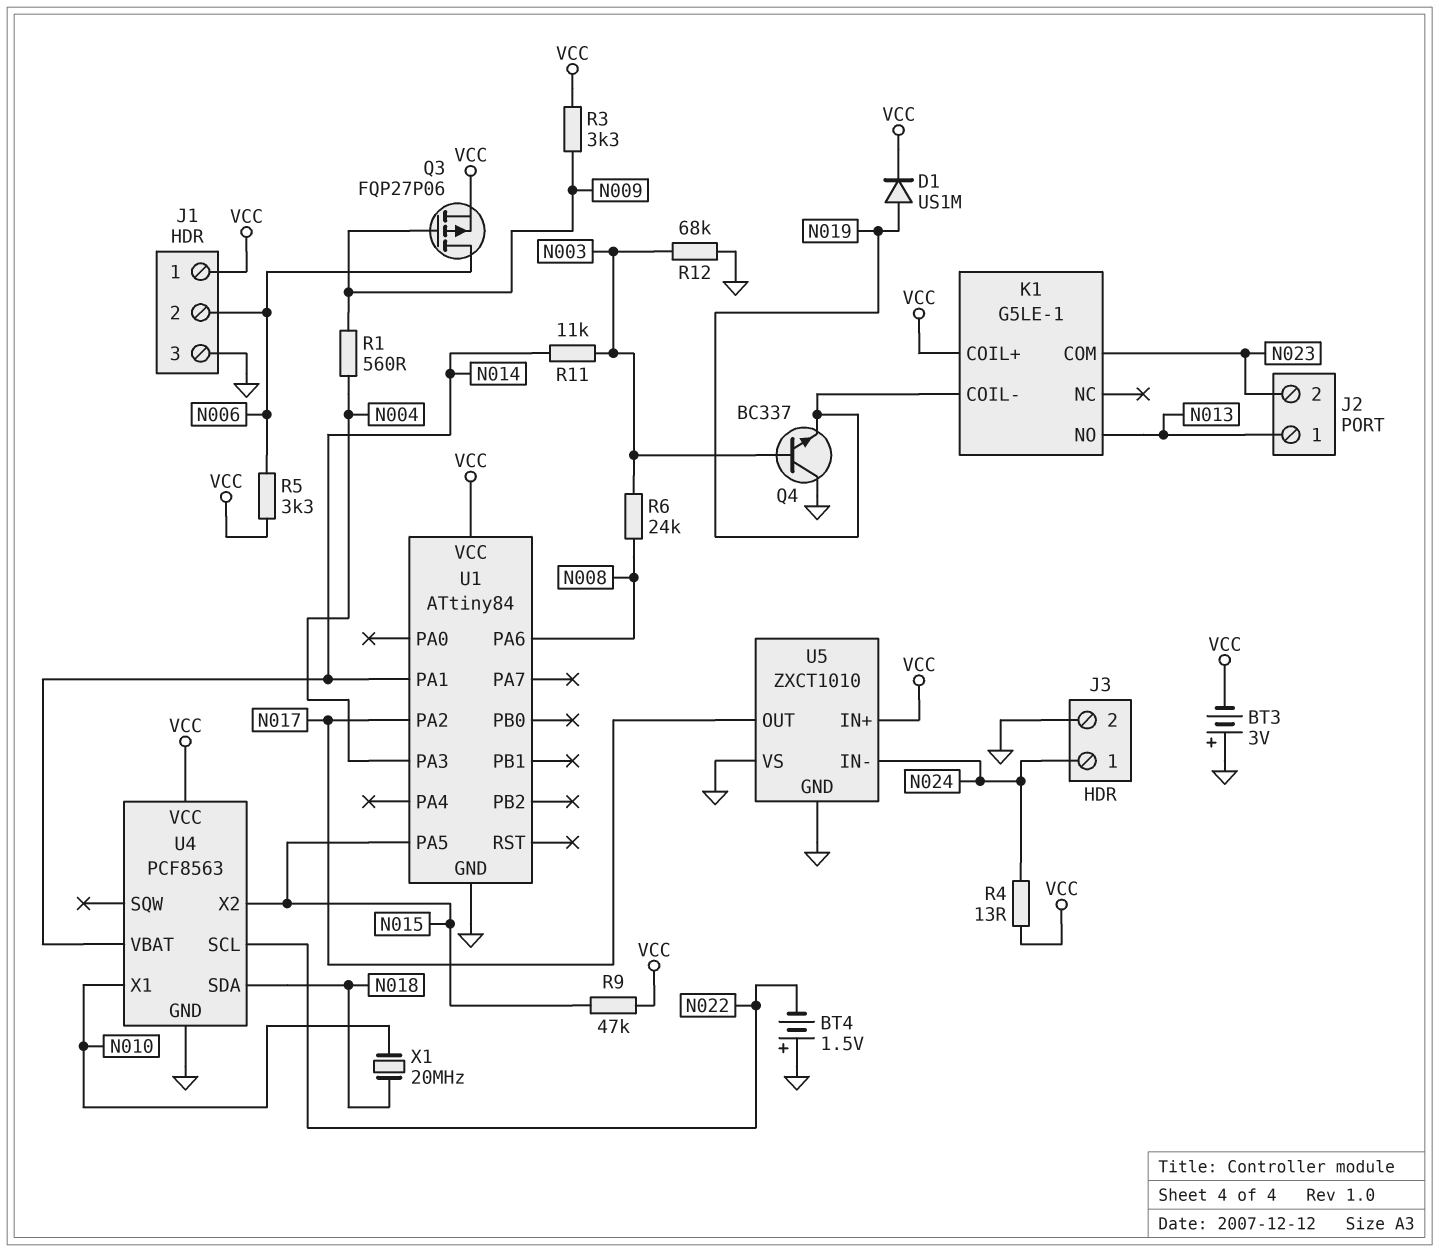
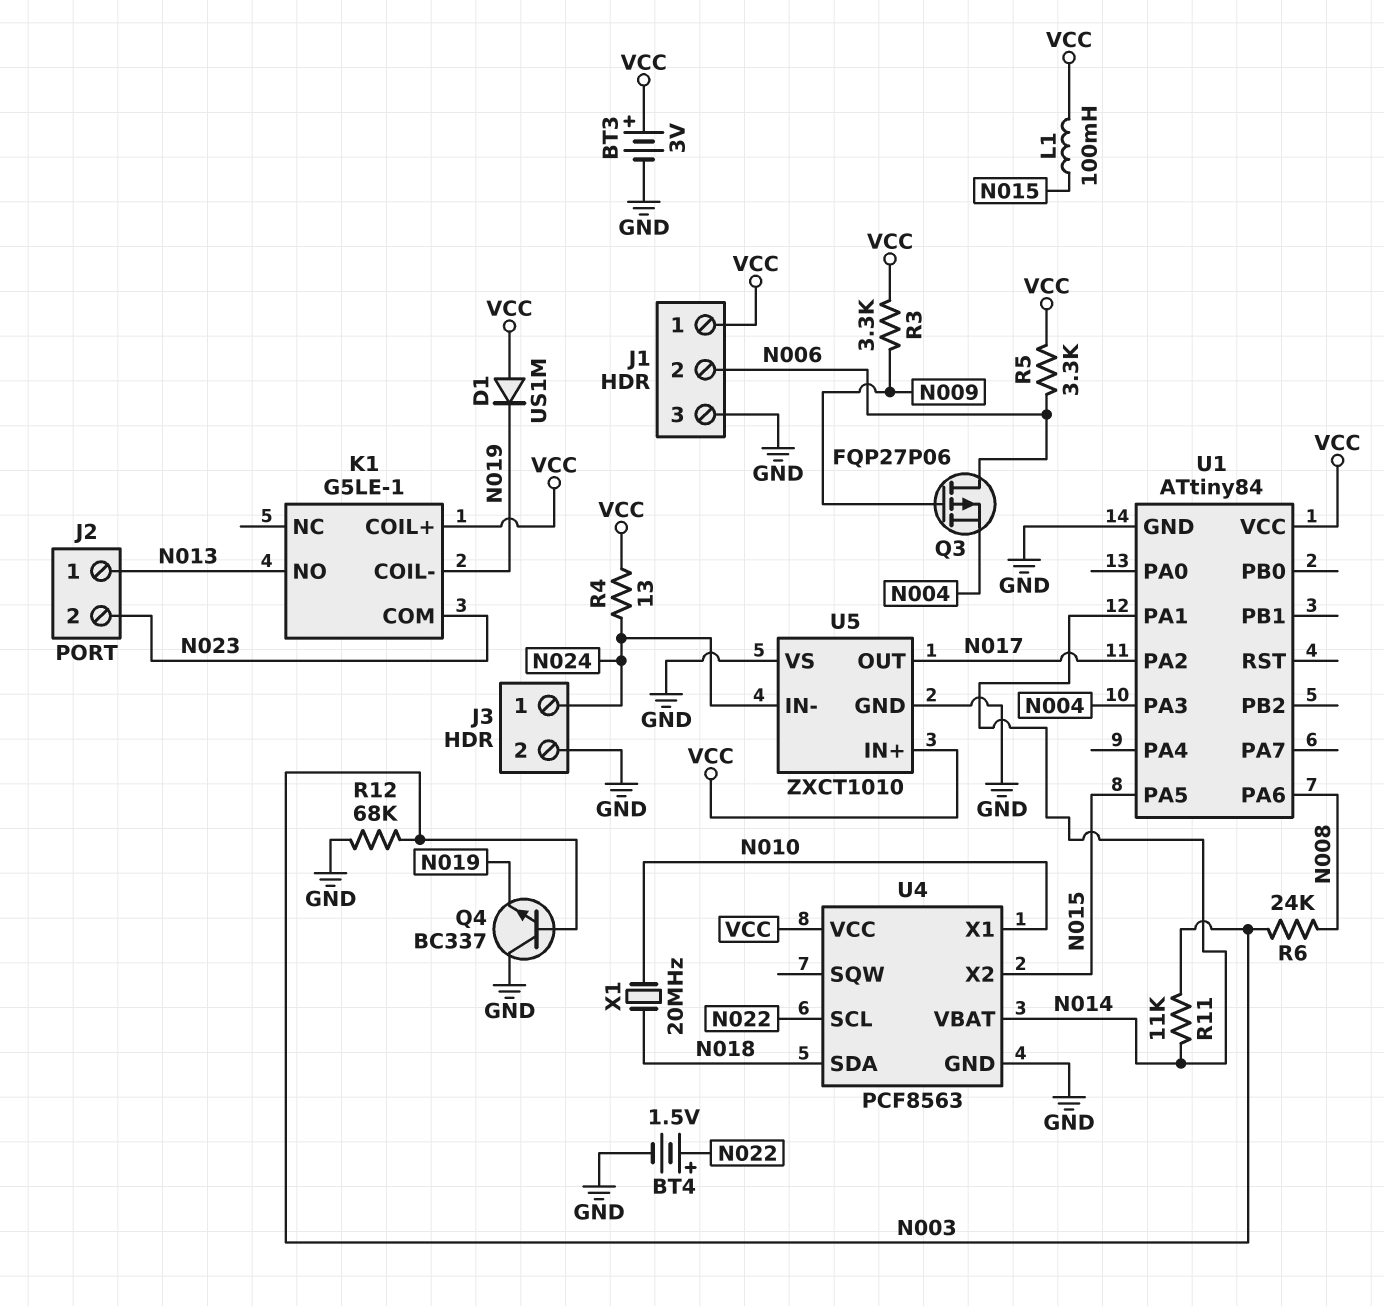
BT3: 3V (plus GND, minus VCC) -> 3V (plus VCC, minus GND)
BT4: 1.5V (plus GND, minus N022) -> 1.5V (plus N022, minus GND)
D1: diode US1M (A N019, K VCC) -> diode US1M (A VCC, K N019)
L1: none -> 100mH (N015, VCC)
Q3: PMOS FQP27P06 (G N009, D N006, S VCC) -> PMOS FQP27P06 (G N009, D N006, S N004)
R1: 560 (N004, N009) -> none
R9: 47k (N015, VCC) -> none

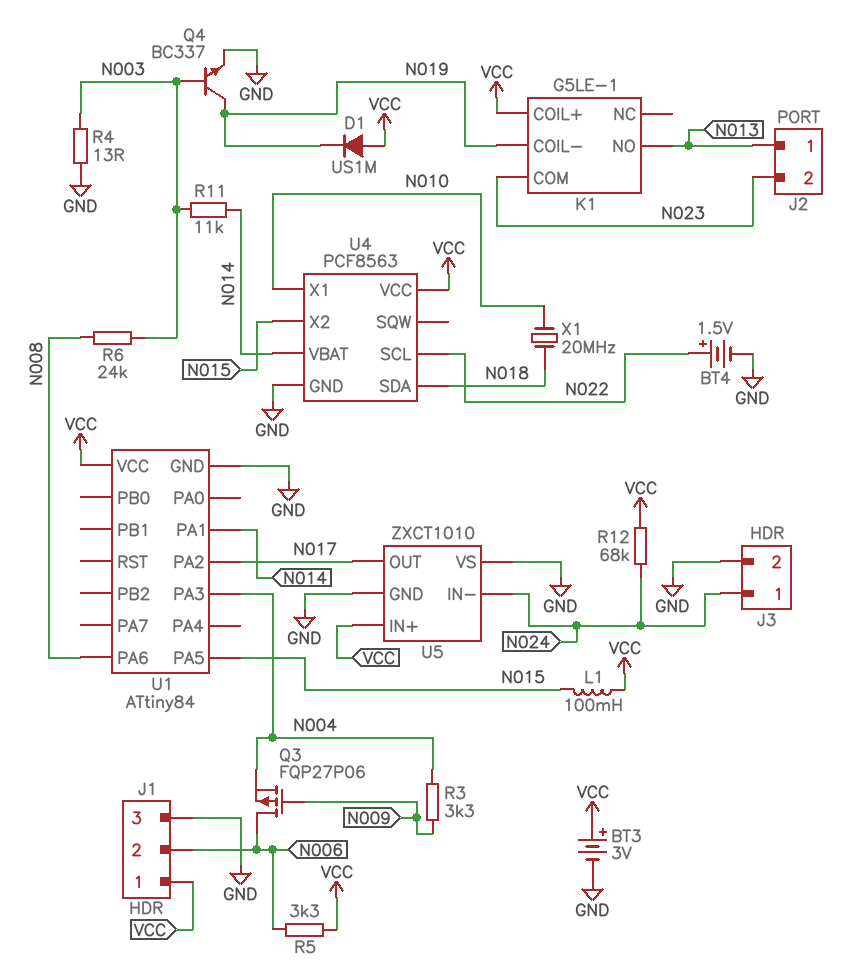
Q4: NPN BC337 (B N003, C GND, E N019) -> NPN BC337 (B N003, C N019, E GND)
R3: 3.3k (N009, VCC) -> 3.3k (N004, N009)
R4: 13 (N024, VCC) -> 13 (GND, N003)
R12: 68k (GND, N003) -> 68k (N024, VCC)

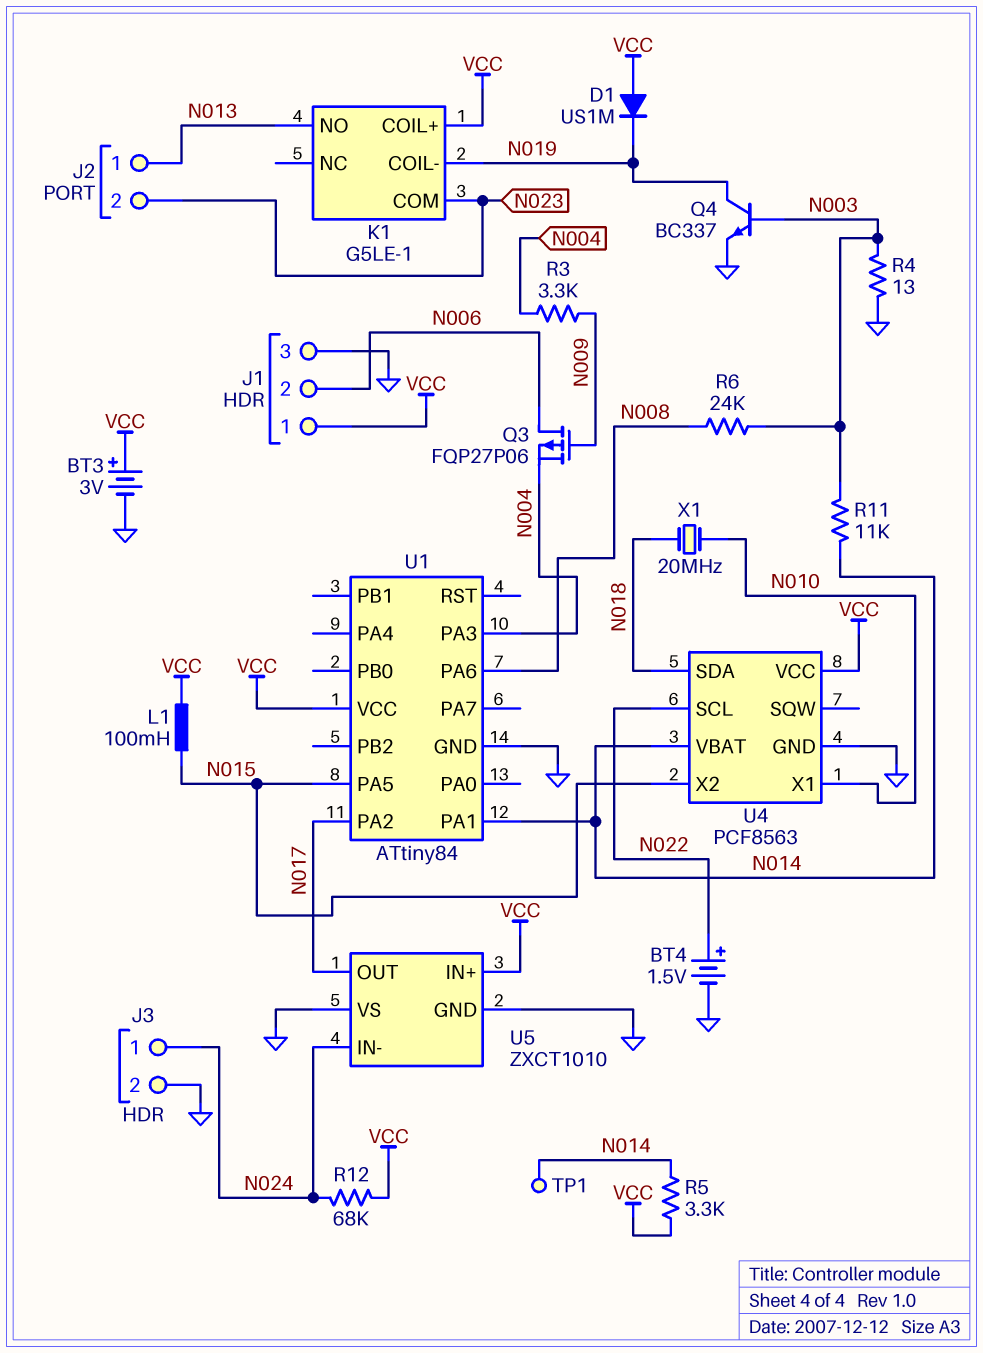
R5: 3.3k (N006, VCC) -> 3.3k (N014, VCC)
TP1: none -> test point (N014)

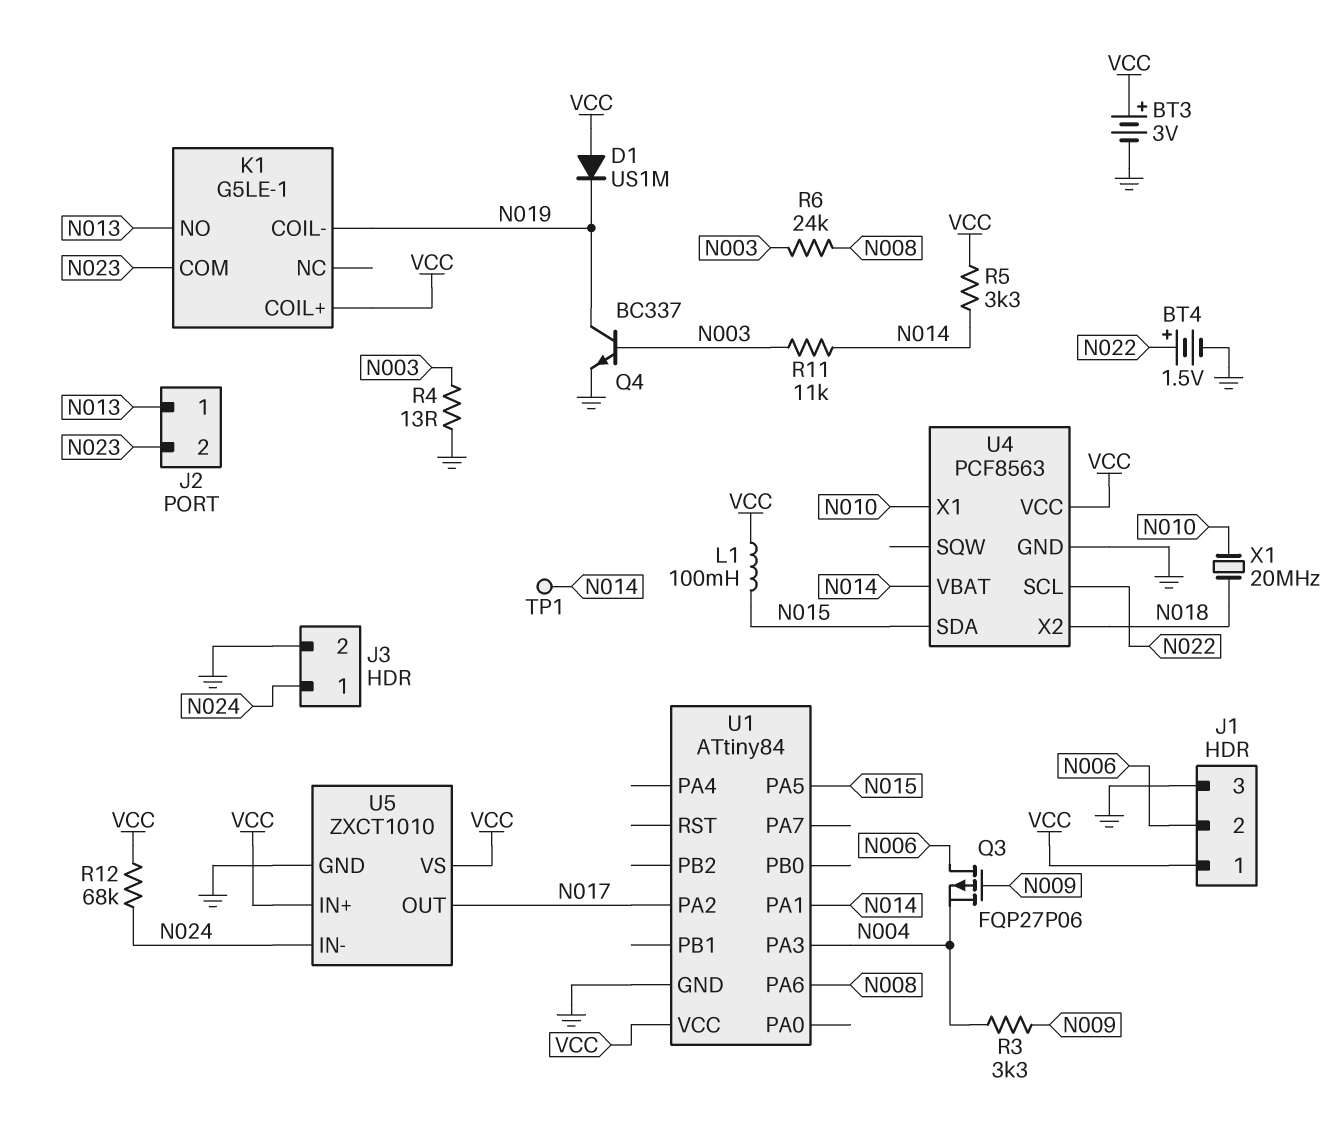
U4 pin SDA: N018 -> N015
U4 pin X2: N015 -> N018
U5 pin VS: GND -> VCC

